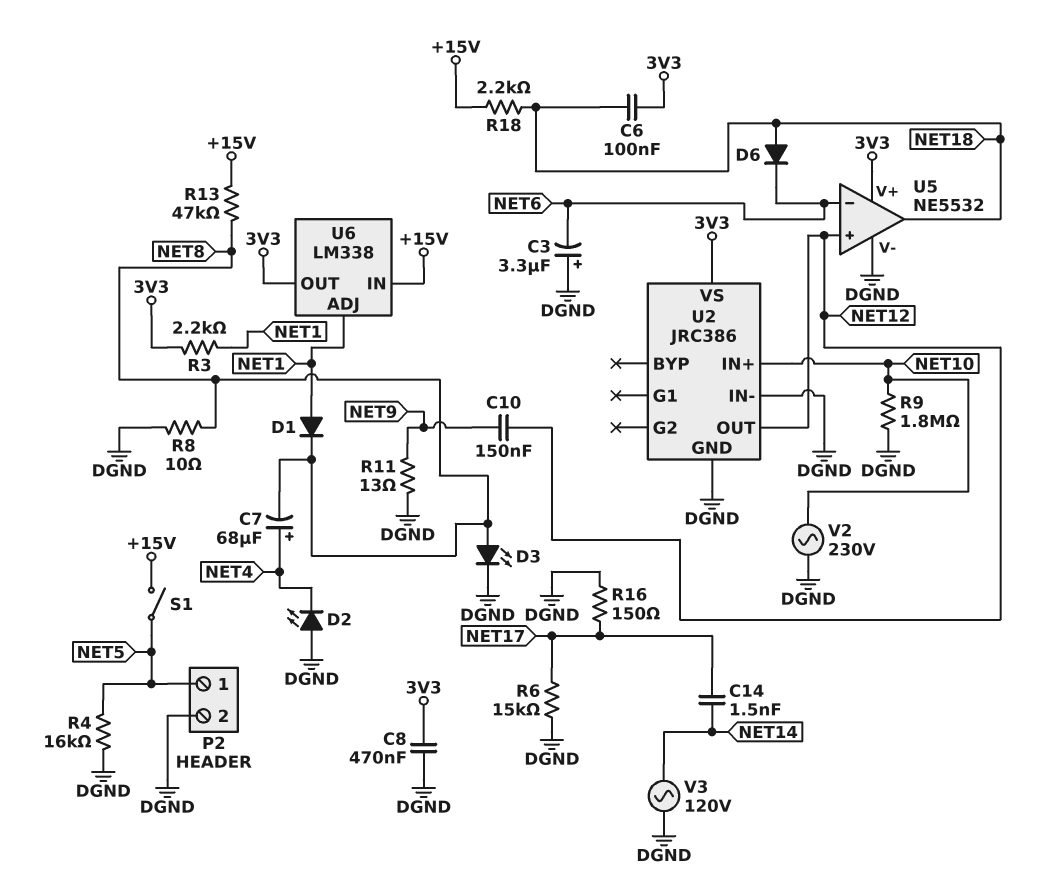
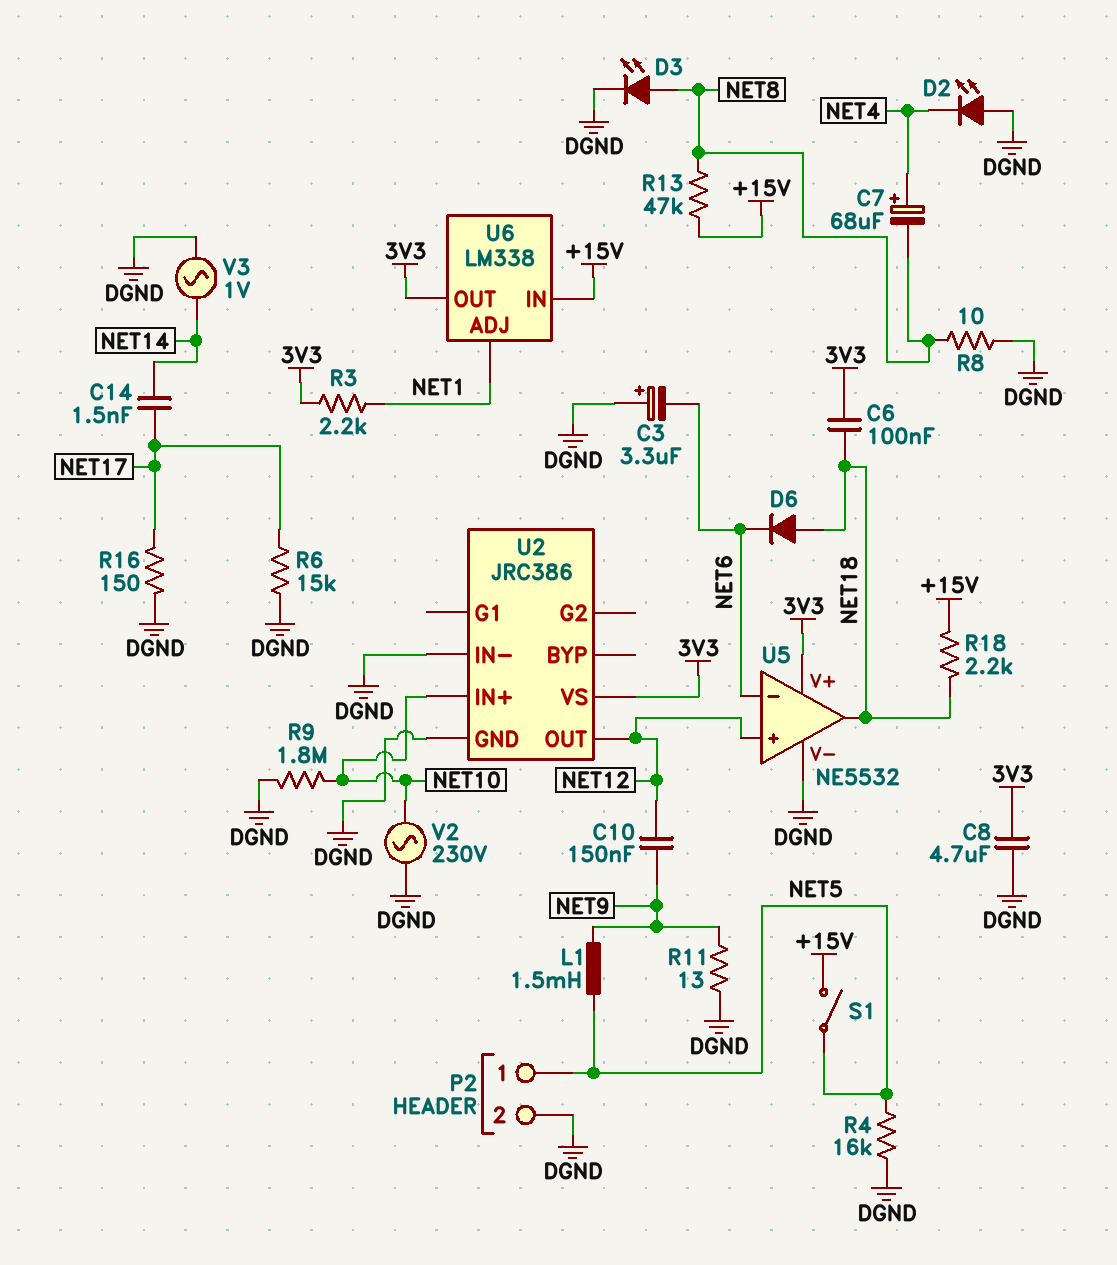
C8: 470nF (3V3, DGND) -> 4.7uF (3V3, DGND)
D1: diode (A NET1, K NET8) -> none
L1: none -> 1.5mH (NET5, NET9)
V3: AC 120V (DGND, NET14) -> AC 1V (DGND, NET14)

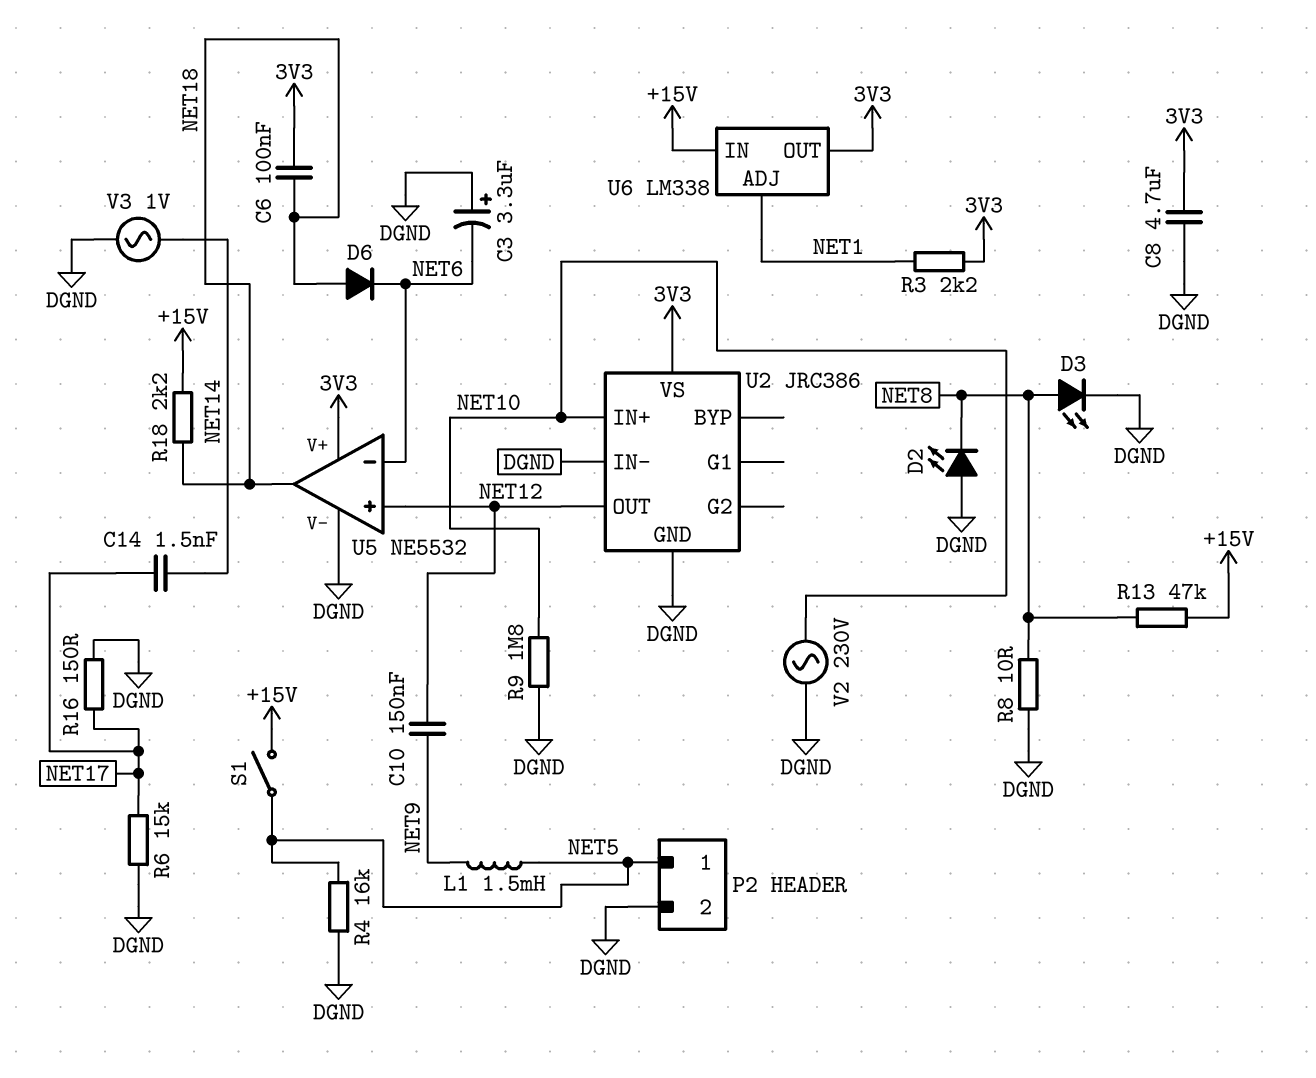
C7: 68uF (plus NET4, minus NET8) -> none
D2: LED (A DGND, K NET4) -> LED (A DGND, K NET8)
R11: 13 (DGND, NET9) -> none

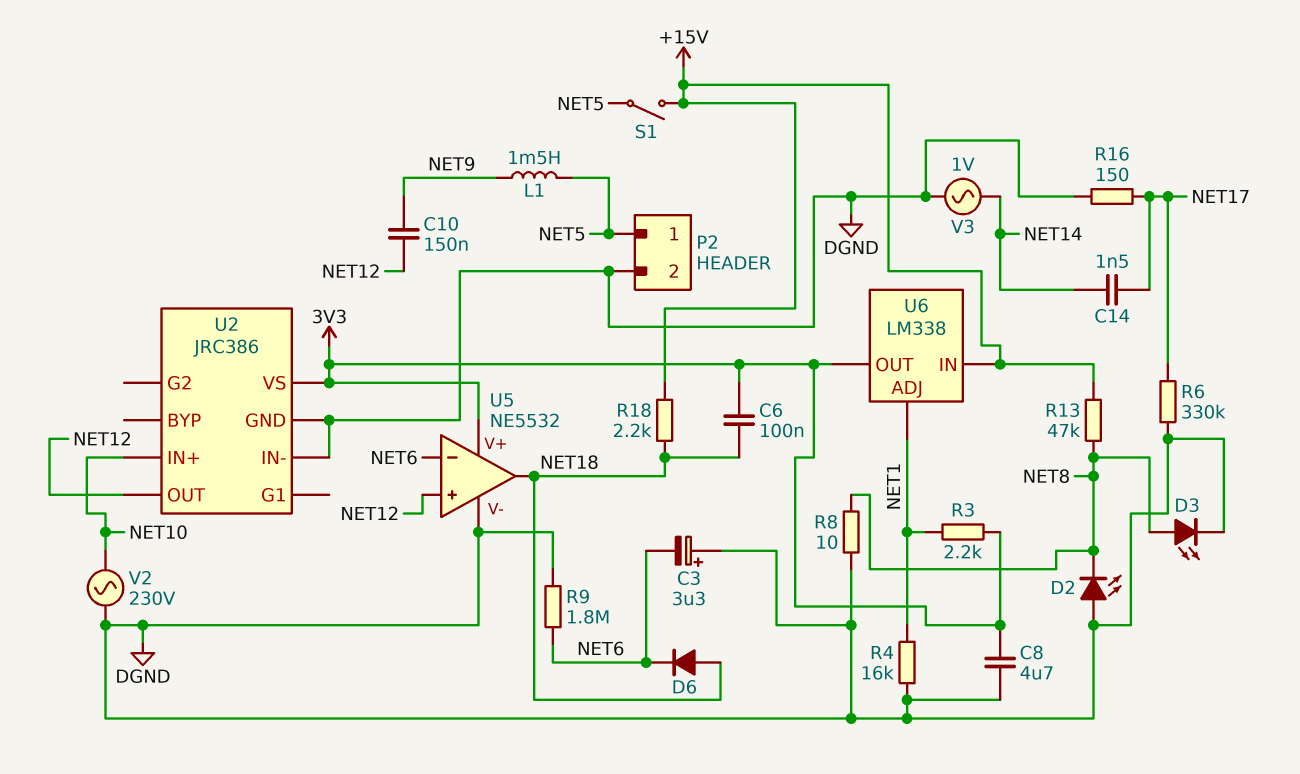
R4: 16k (DGND, NET5) -> 16k (DGND, NET1)
R6: 15k (DGND, NET17) -> 330k (DGND, NET17)
R9: 1.8M (DGND, NET10) -> 1.8M (DGND, NET6)

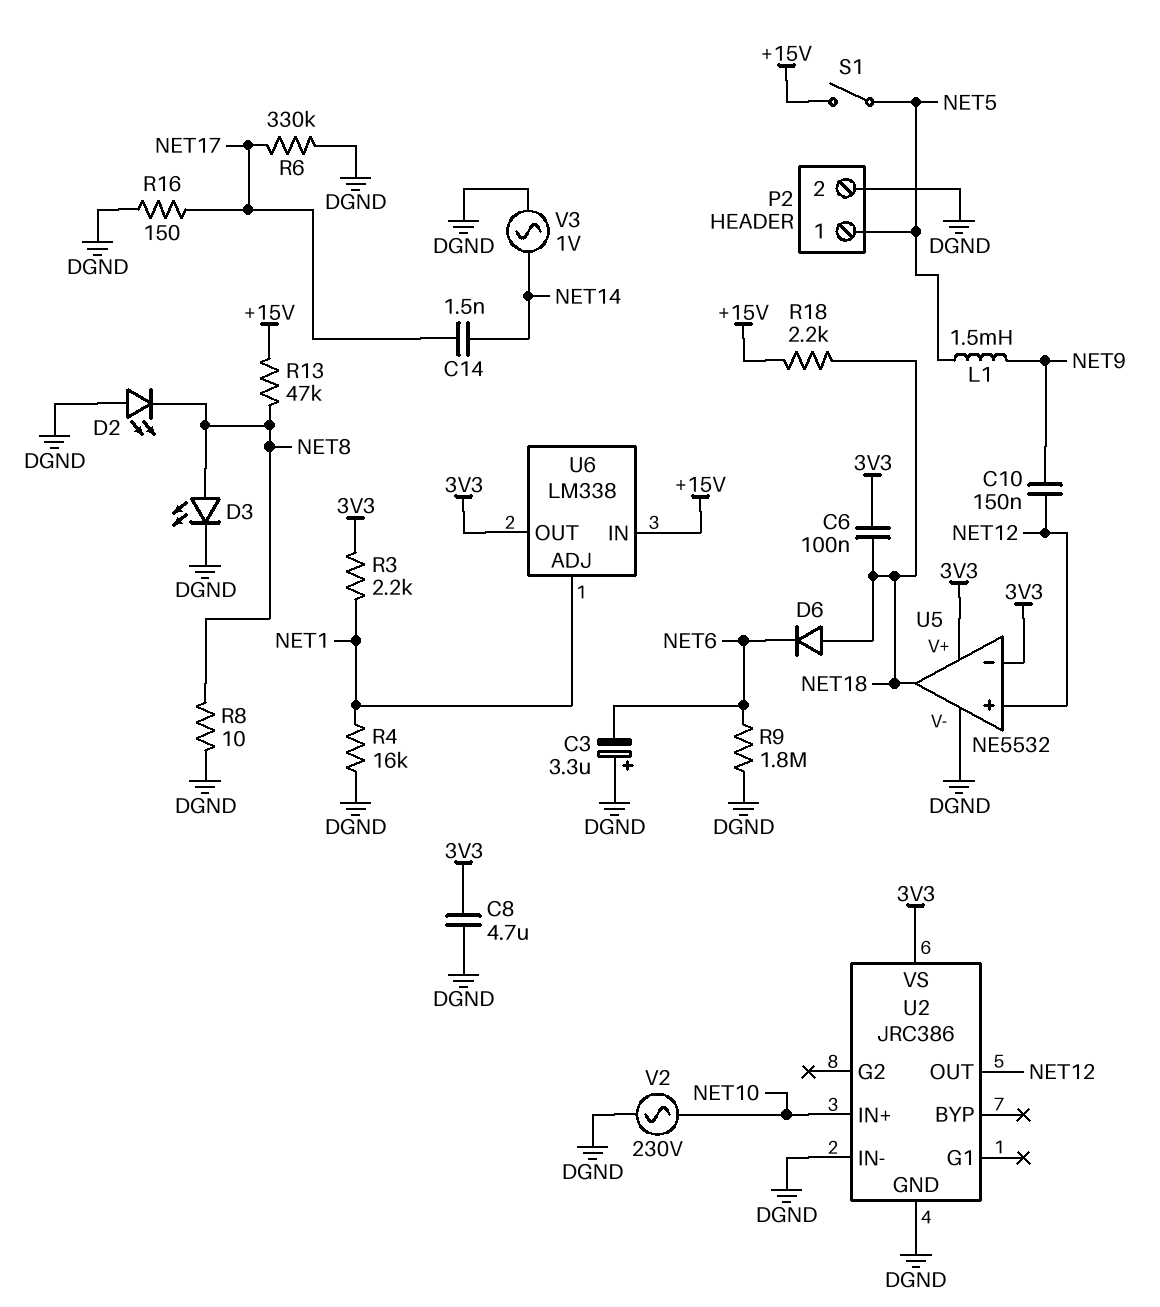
U5 pin in-: NET6 -> 3V3

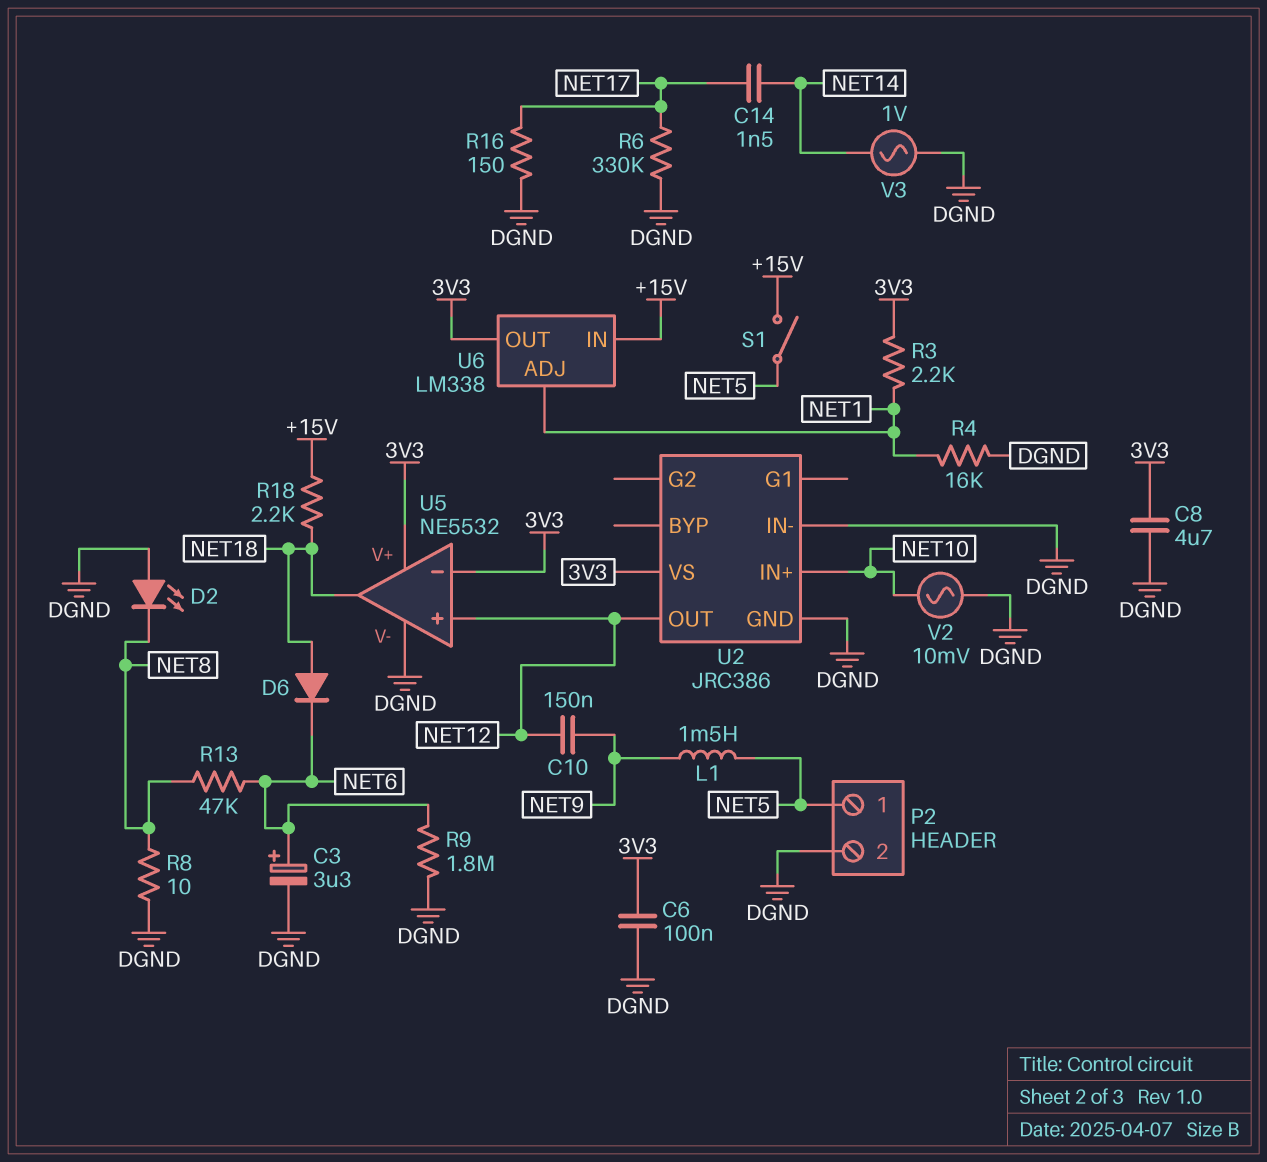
C3: 3.3uF (plus DGND, minus NET6) -> 3.3uF (plus NET6, minus DGND)
C6: 100nF (3V3, NET18) -> 100nF (3V3, DGND)
D3: LED (A NET8, K DGND) -> none
R13: 47k (+15V, NET8) -> 47k (NET6, NET8)
V2: AC 230V (DGND, NET10) -> AC 10mV (DGND, NET10)

